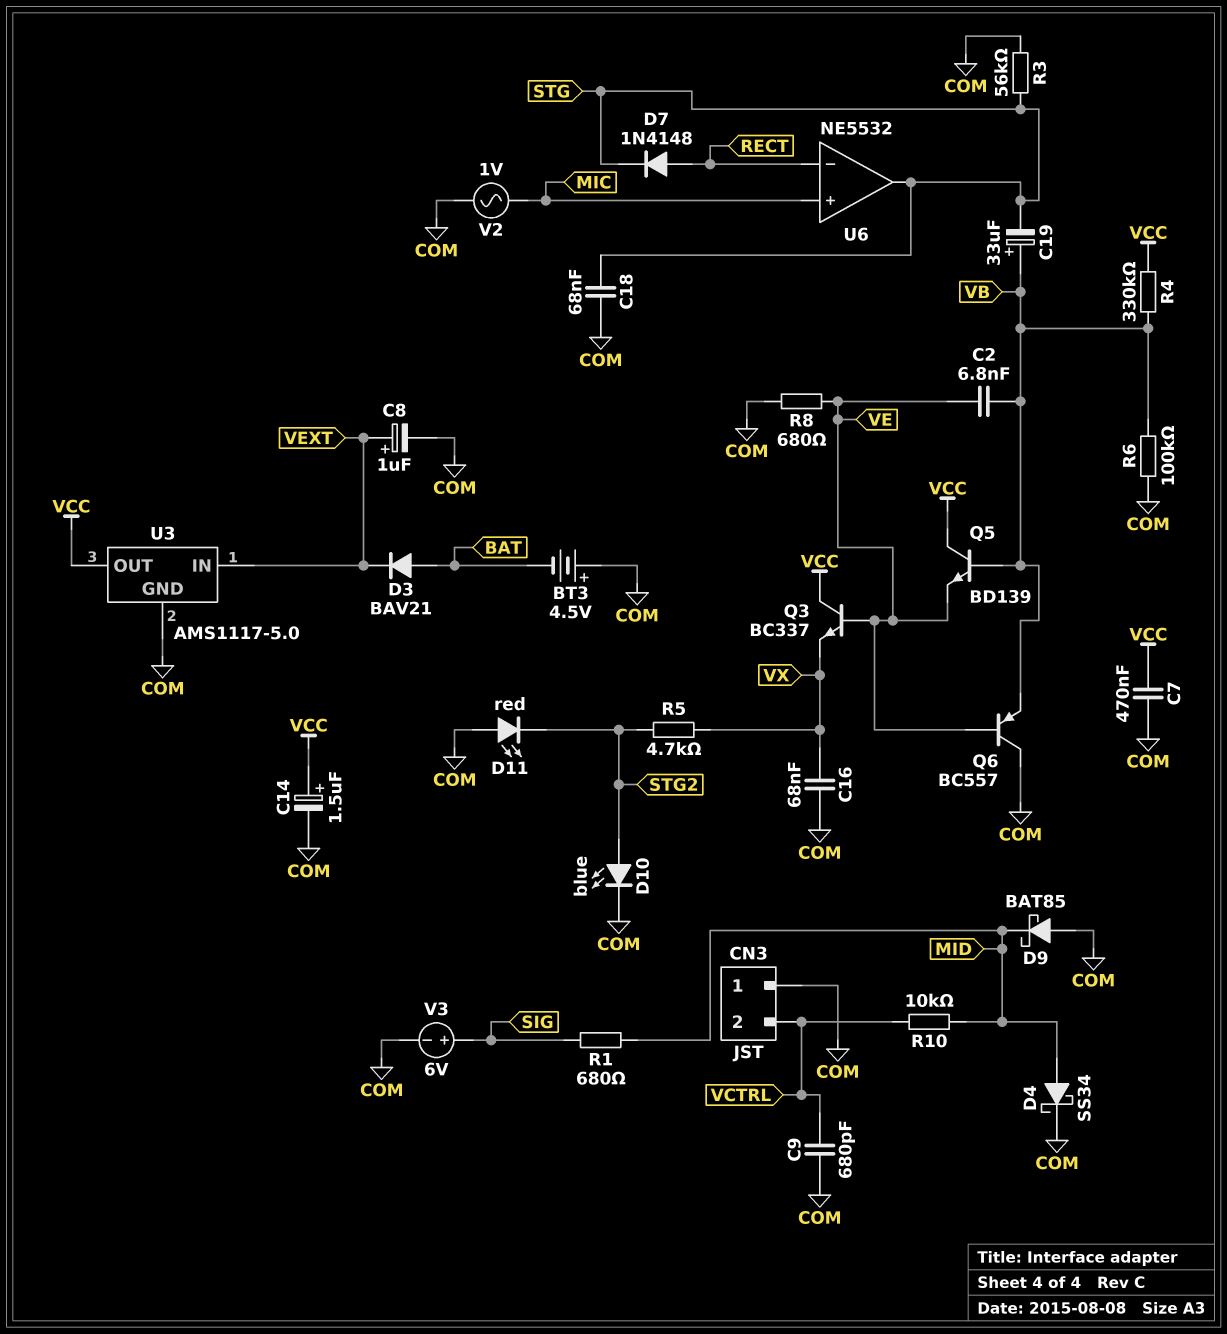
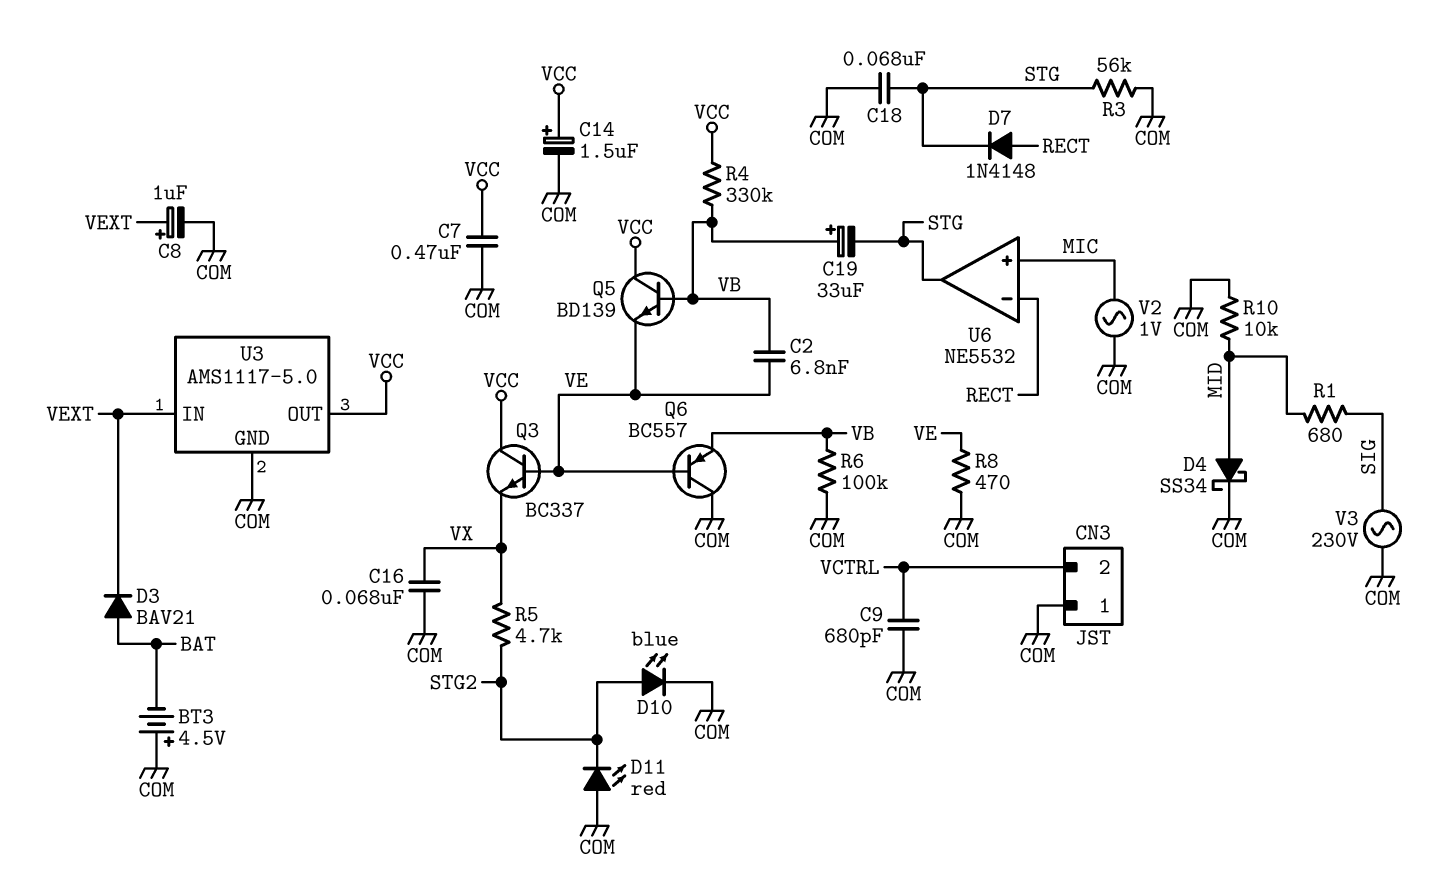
D9: schottky BAT85 (A COM, K MID) -> none
R8: 680 (COM, VE) -> 470 (COM, VE)
R10: 10k (MID, VCTRL) -> 10k (COM, MID)
V3: 6V (plus SIG, minus COM) -> AC 230V (COM, SIG)

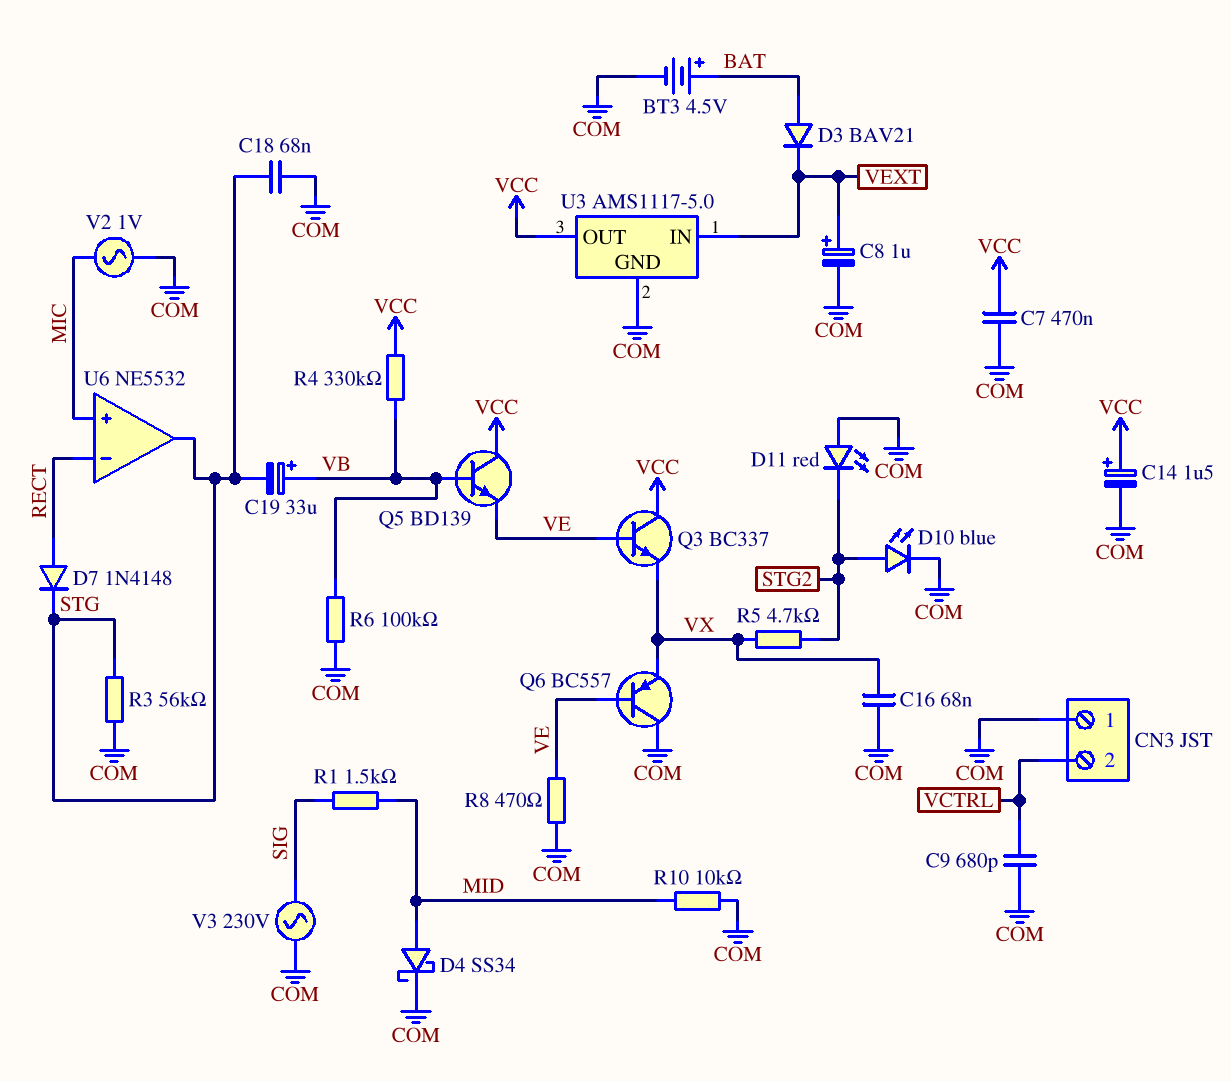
BT3: 4.5V (plus COM, minus BAT) -> 4.5V (plus BAT, minus COM)
C2: 6.8nF (VB, VE) -> none
Q6: PNP BC557 (B VE, C COM, E VB) -> PNP BC557 (B VE, C COM, E VX)
R1: 680 (MID, SIG) -> 1.5k (MID, SIG)

